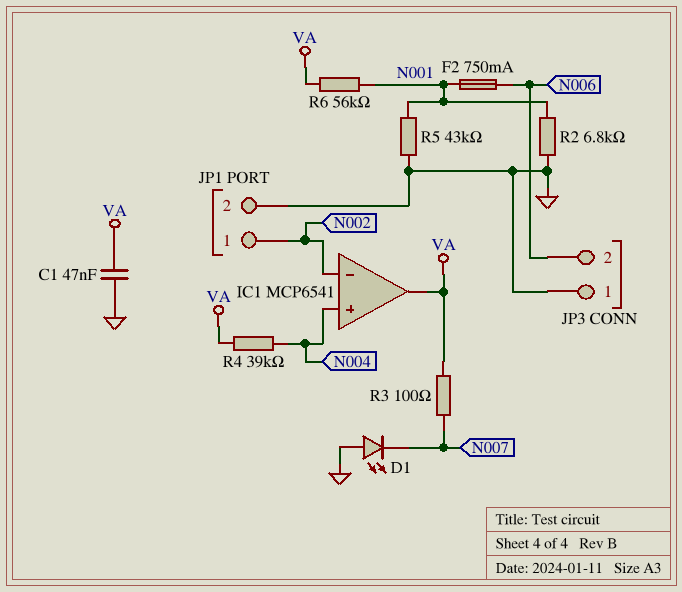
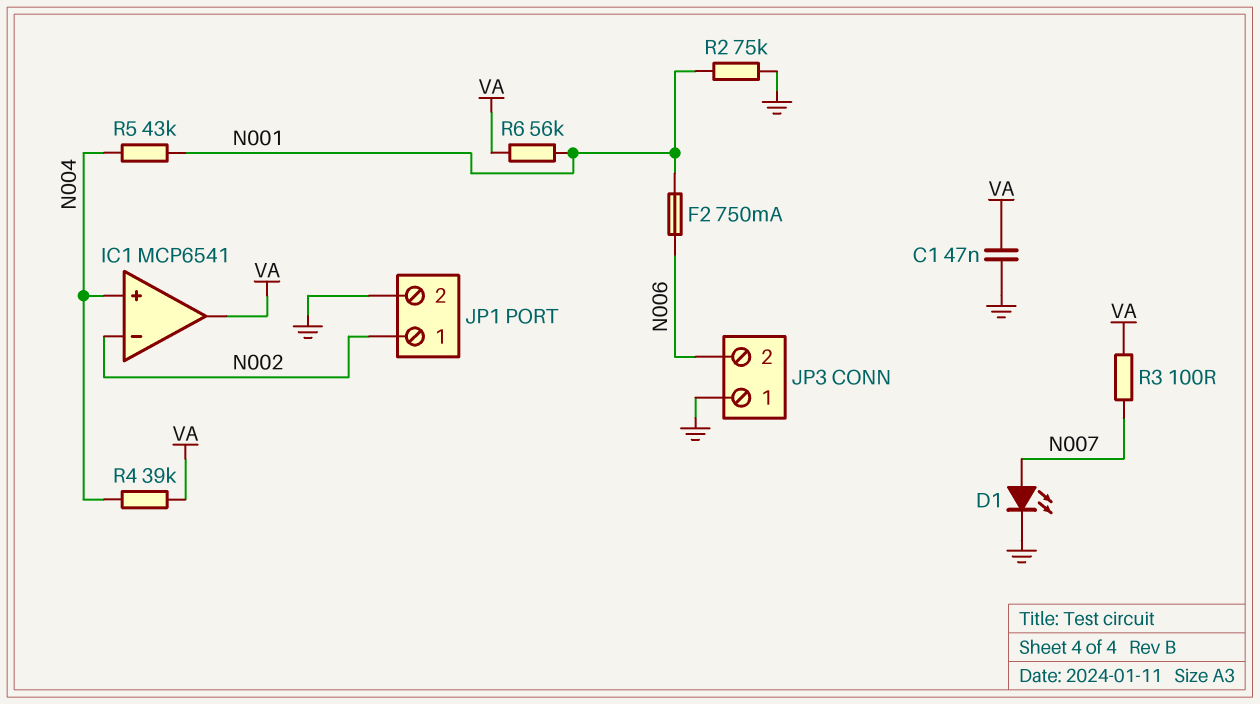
D1: LED (A GND, K N007) -> LED (A N007, K GND)
R2: 6.8k (GND, N001) -> 75k (GND, N001)
R5: 43k (GND, N001) -> 43k (N001, N004)

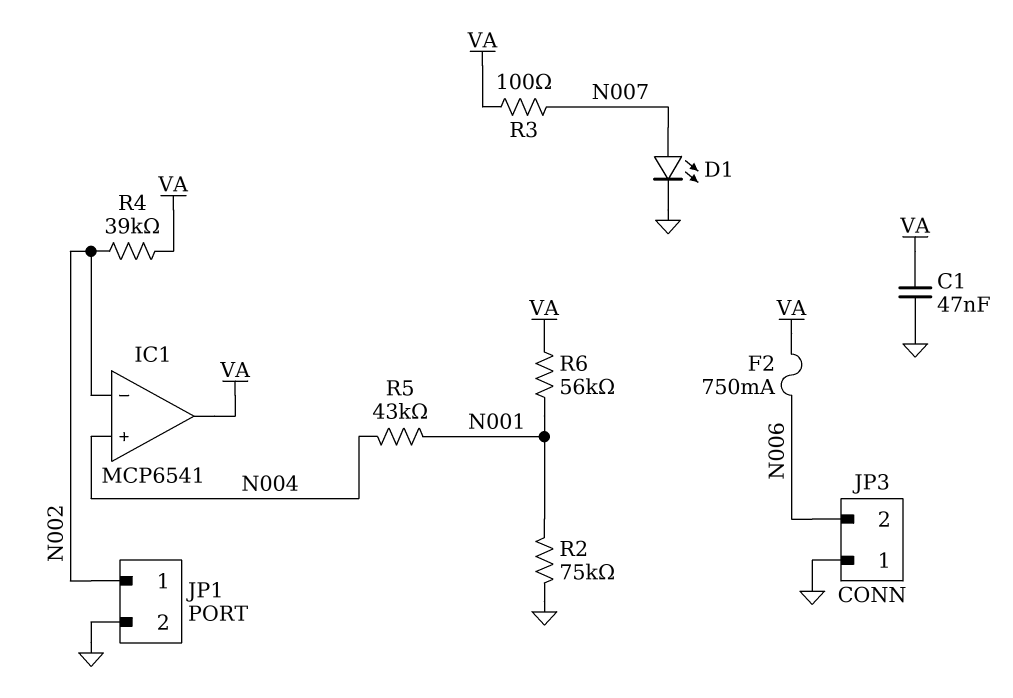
F2: 750mA (N001, N006) -> 750mA (N006, VA)
R4: 39k (N004, VA) -> 39k (N002, VA)

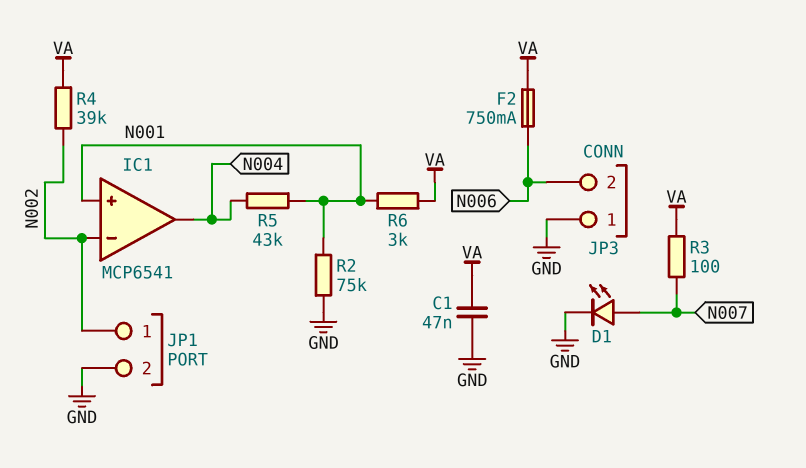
IC1 pin in+: N004 -> N001
IC1 pin out: VA -> N004
R6: 56k (N001, VA) -> 3k (N001, VA)

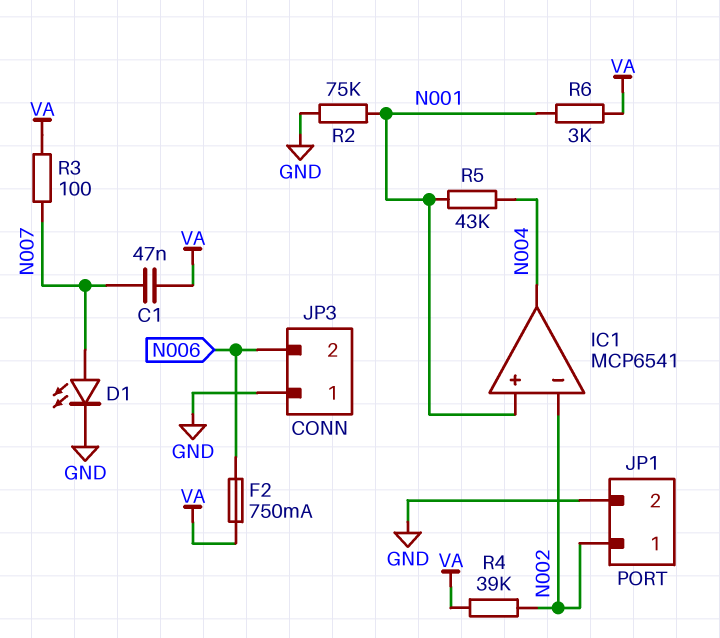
C1: 47nF (GND, VA) -> 47nF (N007, VA)

